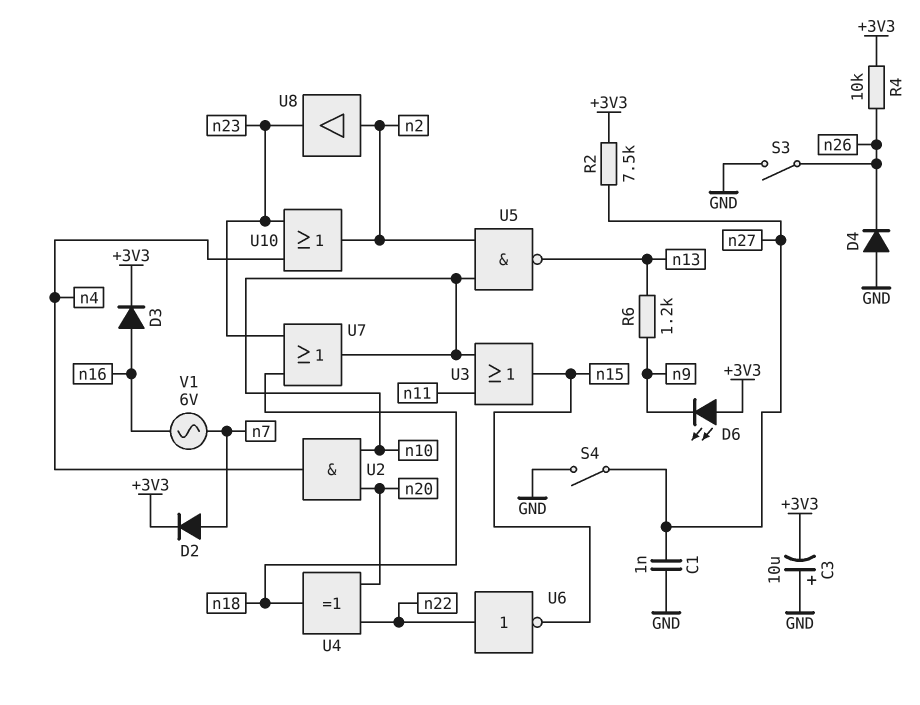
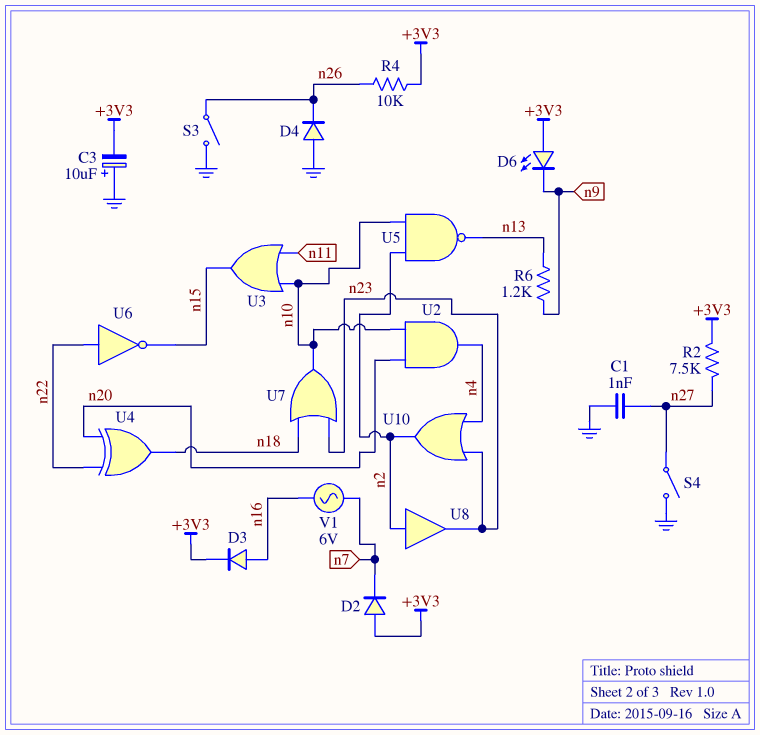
D2: diode (A n7, K +3V3) -> diode (A +3V3, K n7)

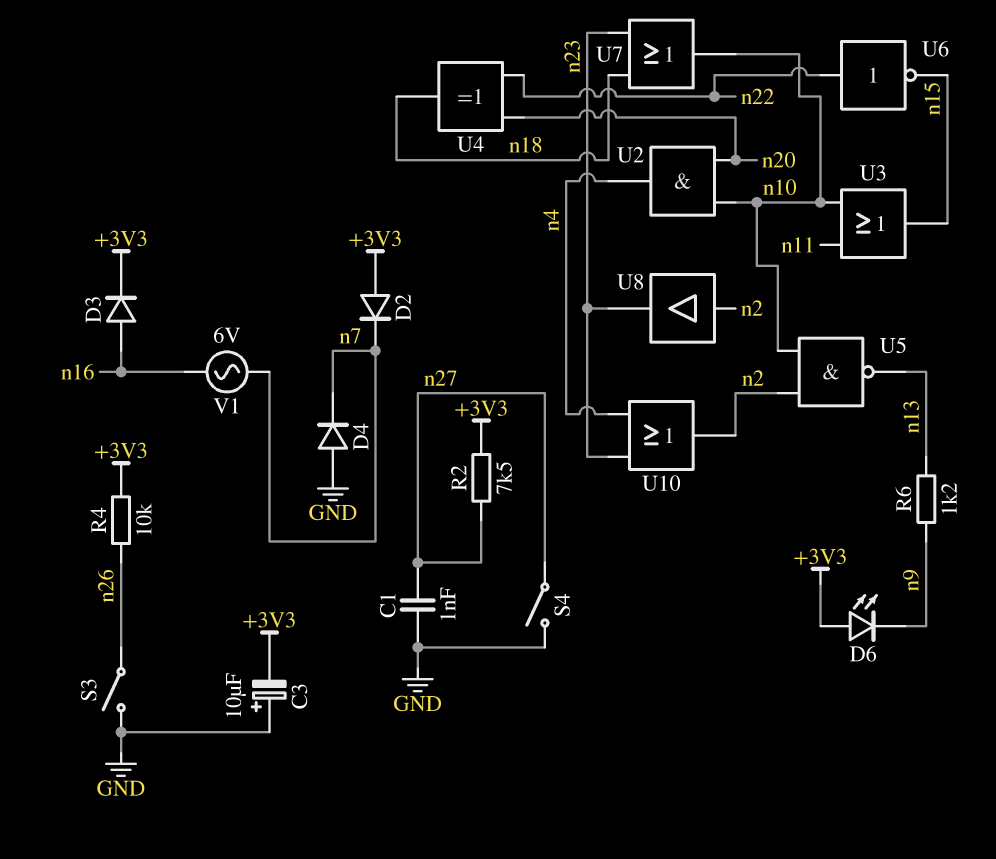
D4: diode (A GND, K n26) -> diode (A GND, K n7)

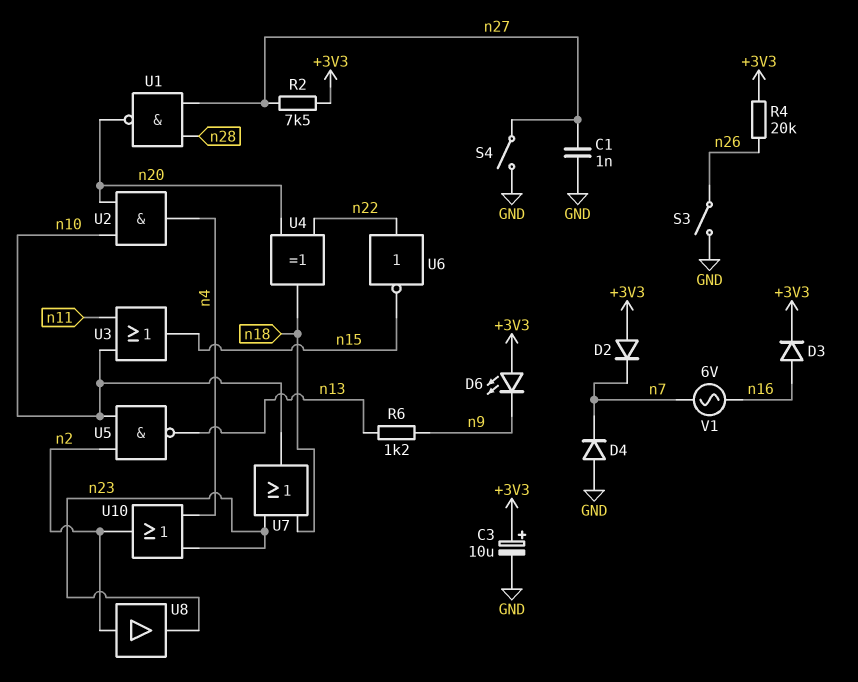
C3: 10uF (plus GND, minus +3V3) -> 10uF (plus +3V3, minus GND)
R4: 10k (+3V3, n26) -> 20k (+3V3, n26)
U1: none -> NAND (in n27, in n28, out n20)

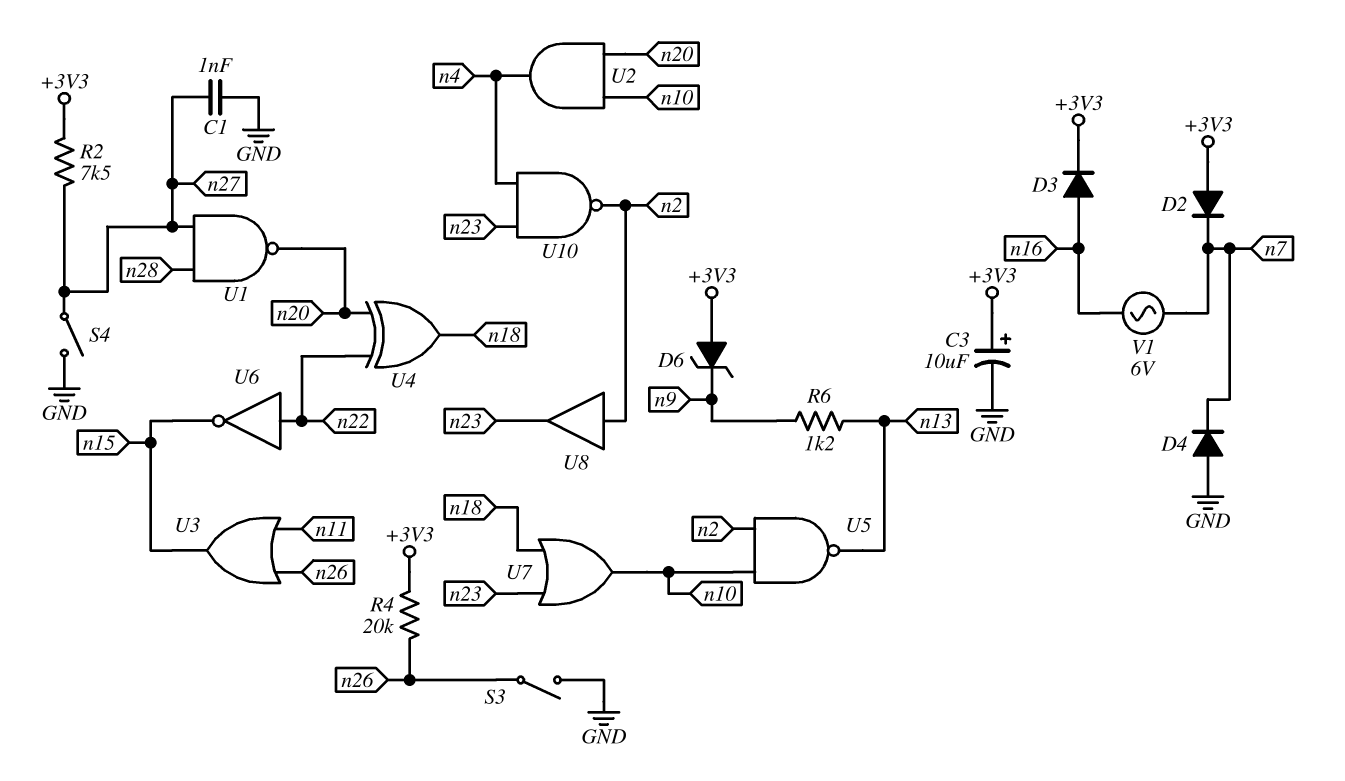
D6: LED (A +3V3, K n9) -> zener (A +3V3, K n9)
U3: OR (in n10, in n11, out n15) -> OR (in n11, in n26, out n15)
U10: OR (in n4, in n23, out n2) -> NAND (in n4, in n23, out n2)

